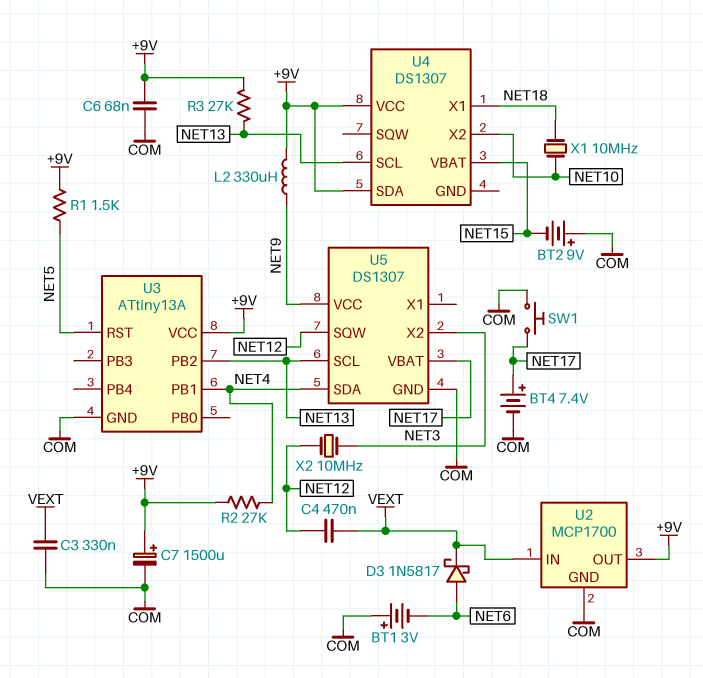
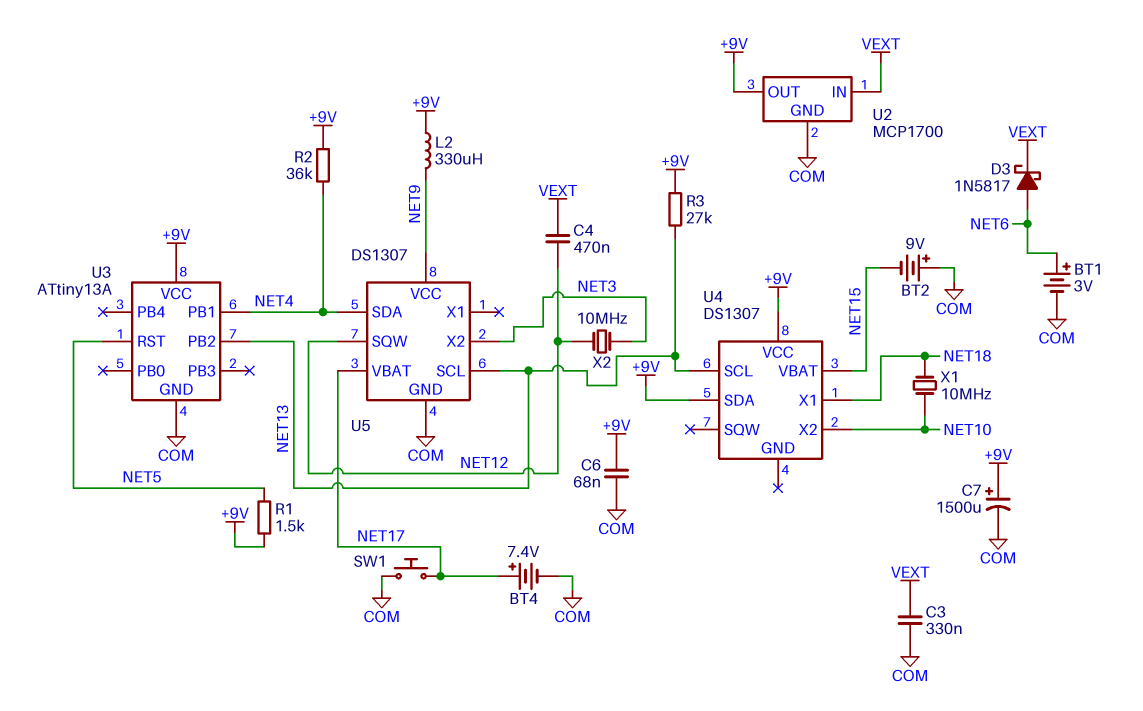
BT1: 3V (plus COM, minus NET6) -> 3V (plus NET6, minus COM)
R2: 27k (+9V, NET4) -> 36k (+9V, NET4)

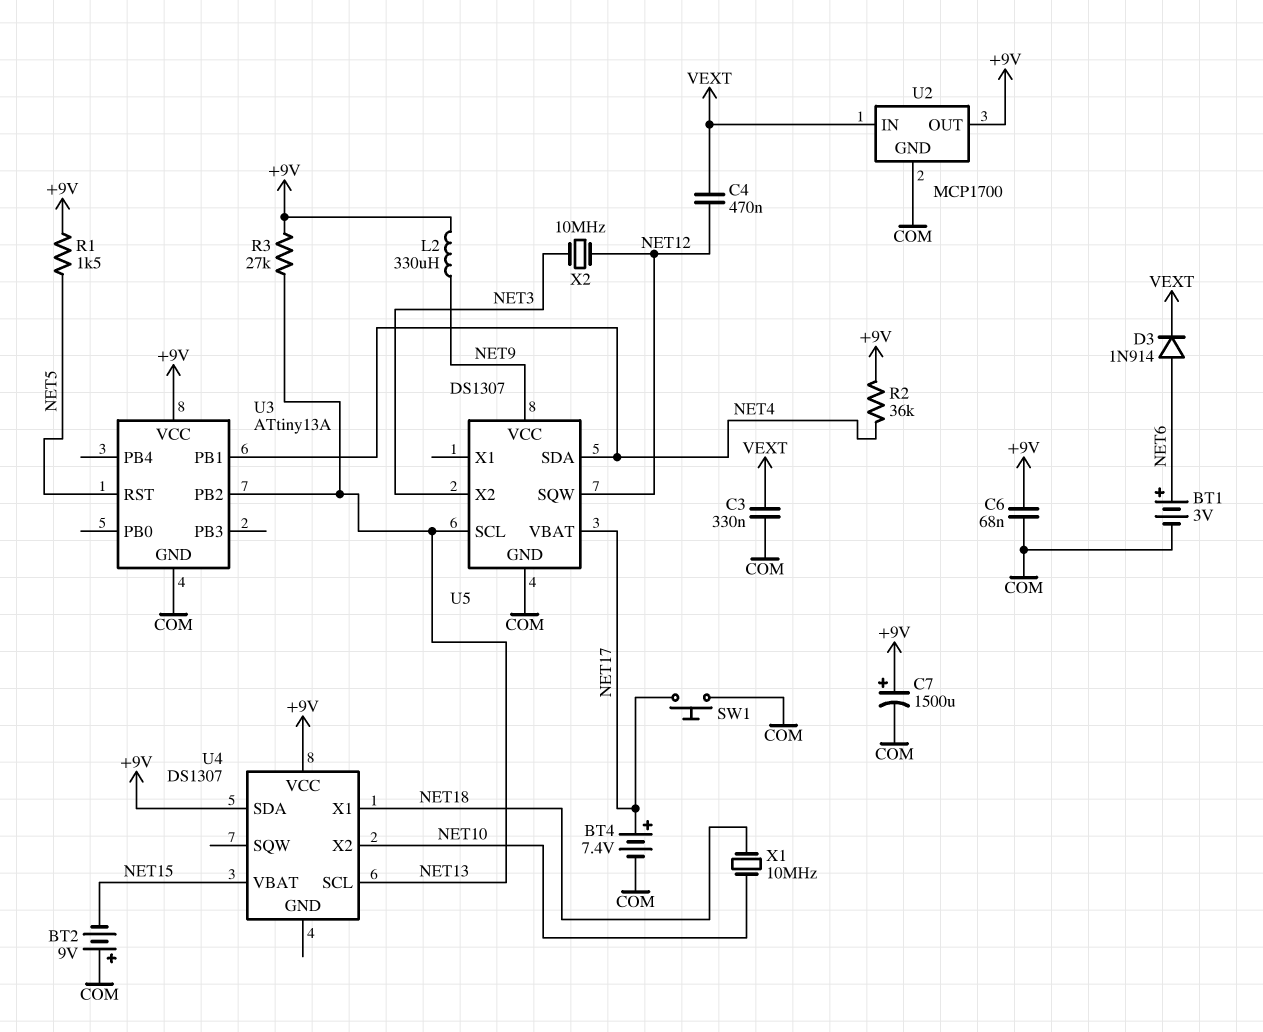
D3: schottky 1N5817 (A NET6, K VEXT) -> diode 1N914 (A NET6, K VEXT)

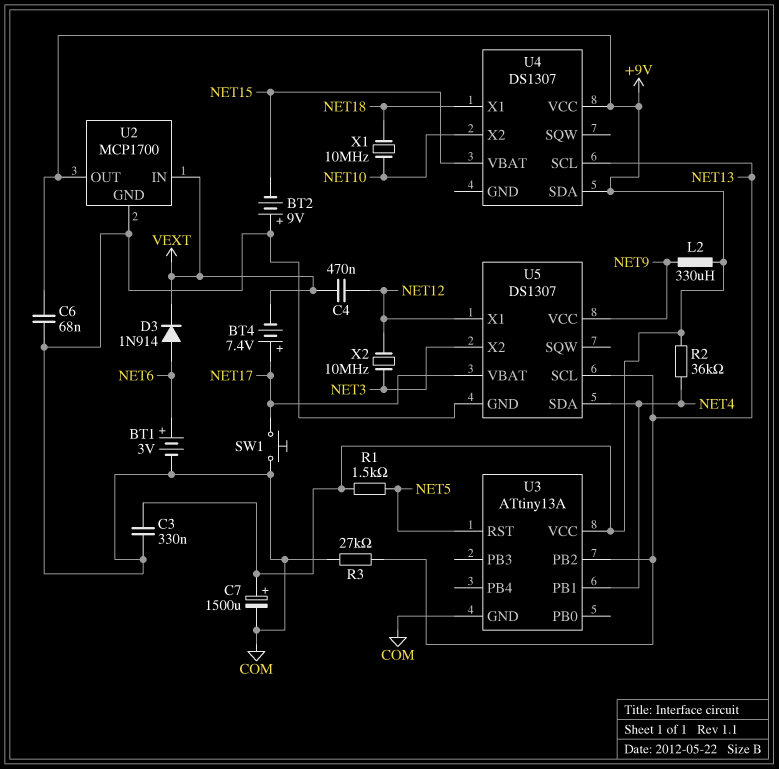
BT4: 7.4V (plus NET17, minus COM) -> 7.4V (plus NET17, minus VEXT)
C3: 330nF (COM, VEXT) -> 330nF (+9V, COM)
R3: 27k (+9V, NET13) -> 27k (COM, NET13)
U5 pin SQW: NET12 -> none
U5 pin X1: none -> NET12

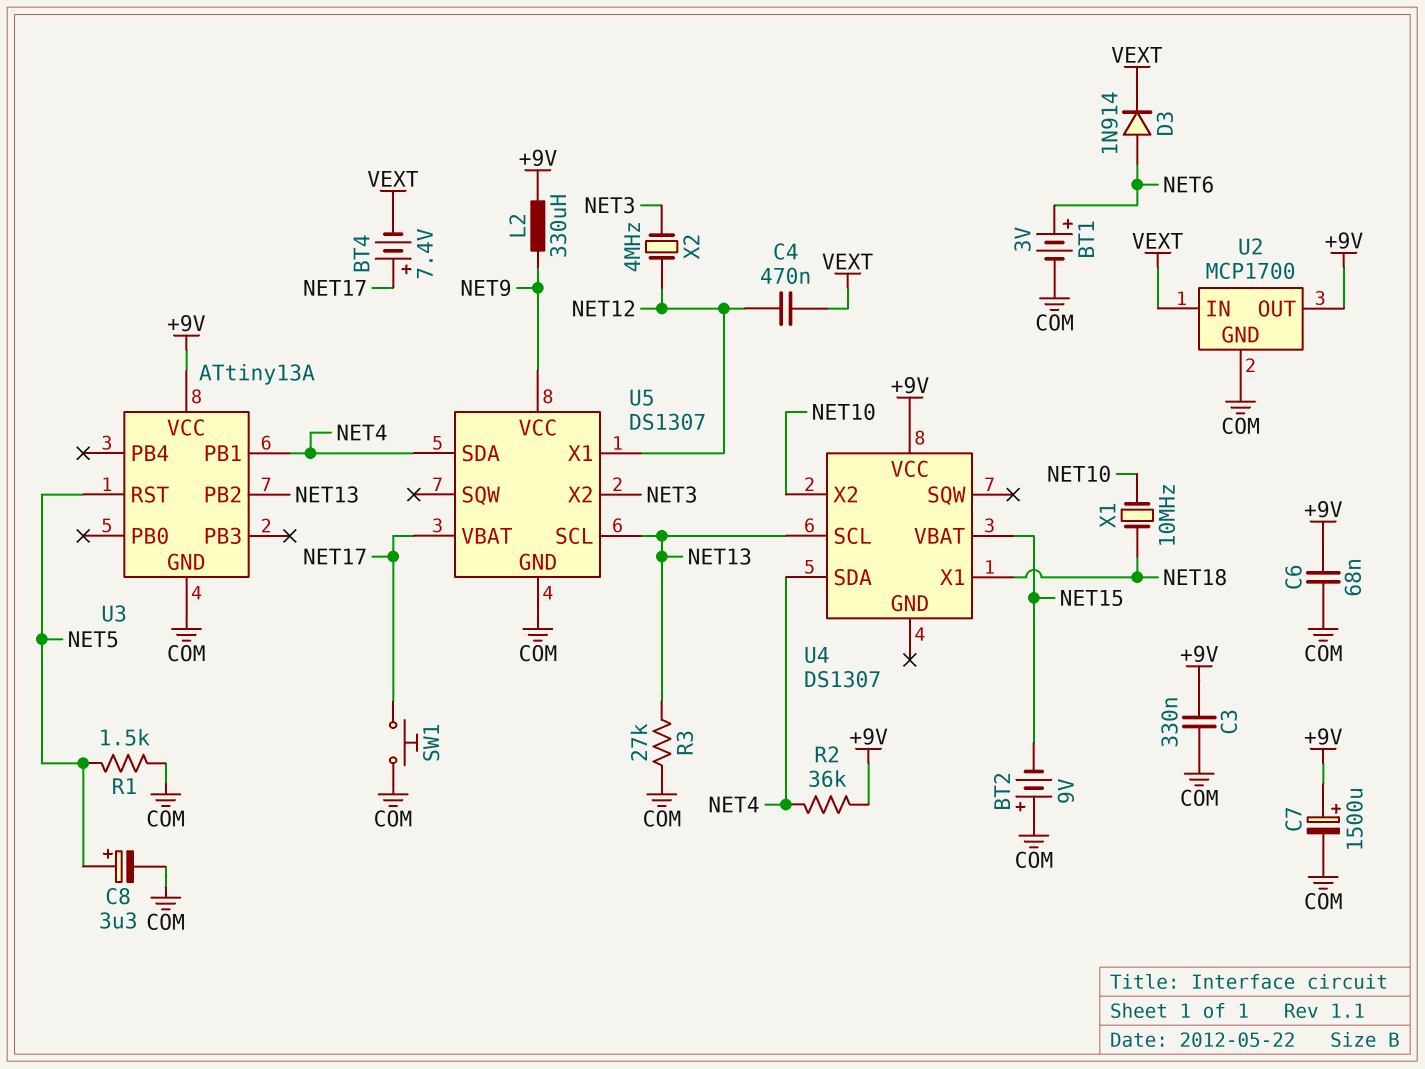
C8: none -> 3.3uF (plus NET5, minus COM)
R1: 1.5k (+9V, NET5) -> 1.5k (COM, NET5)
U4 pin SDA: +9V -> NET4
X2: 10MHz (NET3, NET12) -> 4MHz (NET3, NET12)

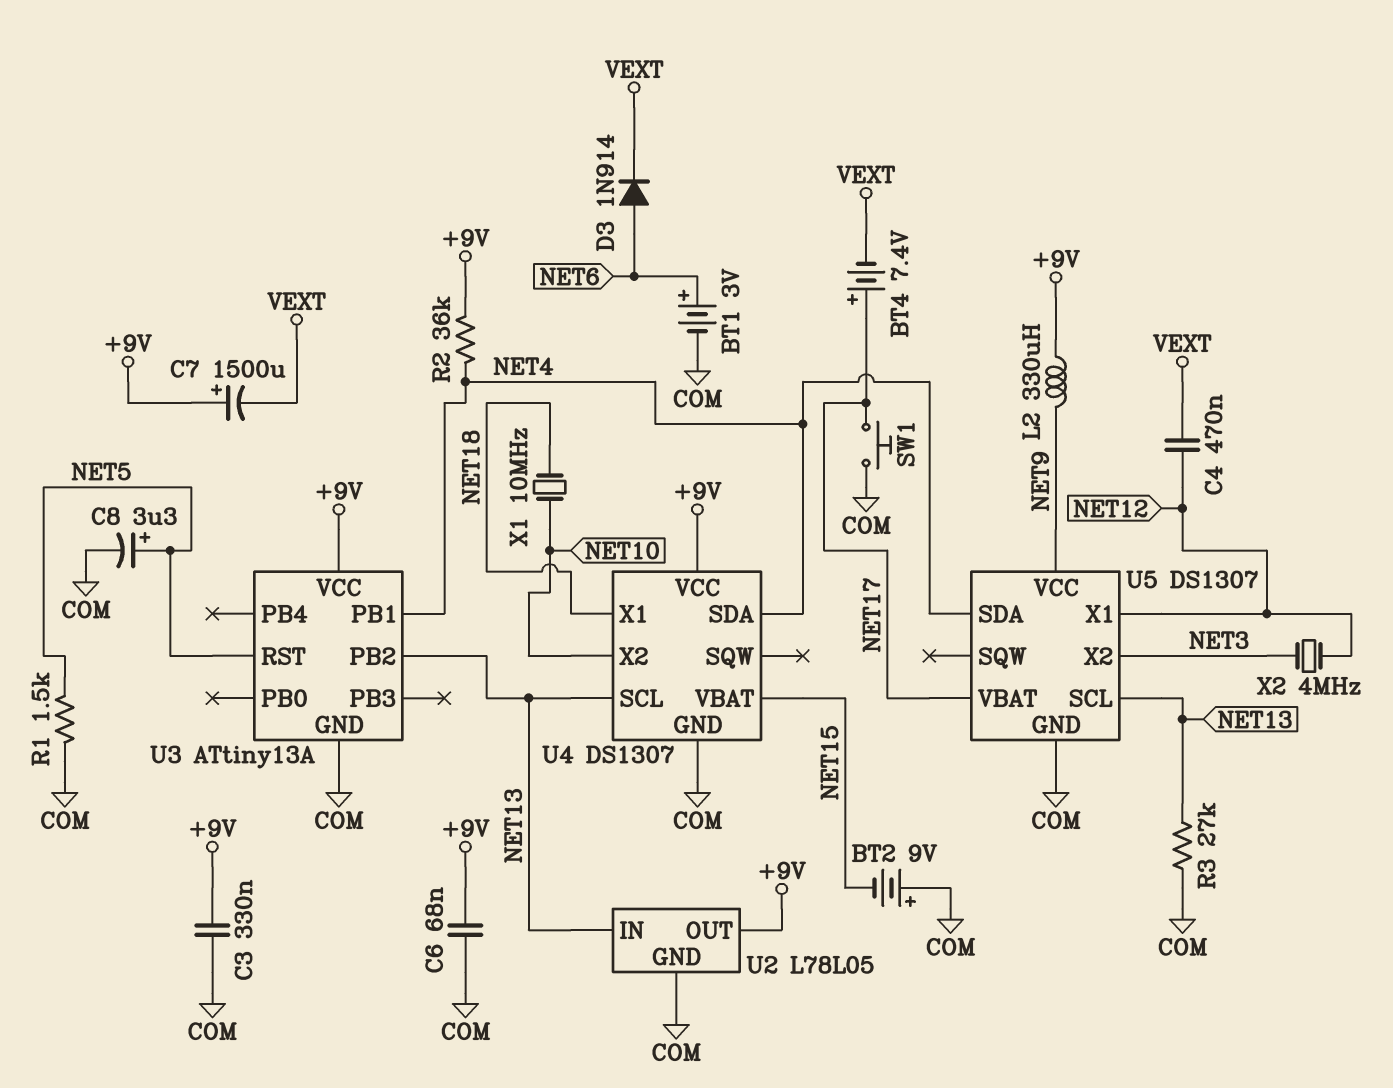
C7: 1500uF (plus +9V, minus COM) -> 1500uF (plus +9V, minus VEXT)
U2: MCP1700 -> L78L05
U2 pin IN: VEXT -> NET13
U4 pin GND: none -> COM

